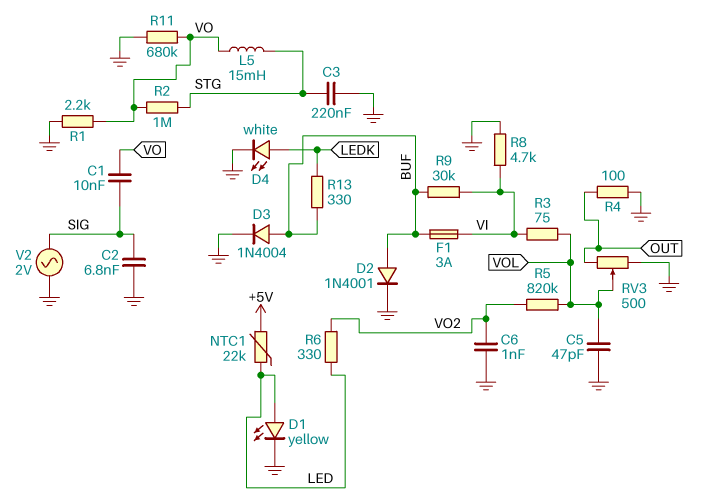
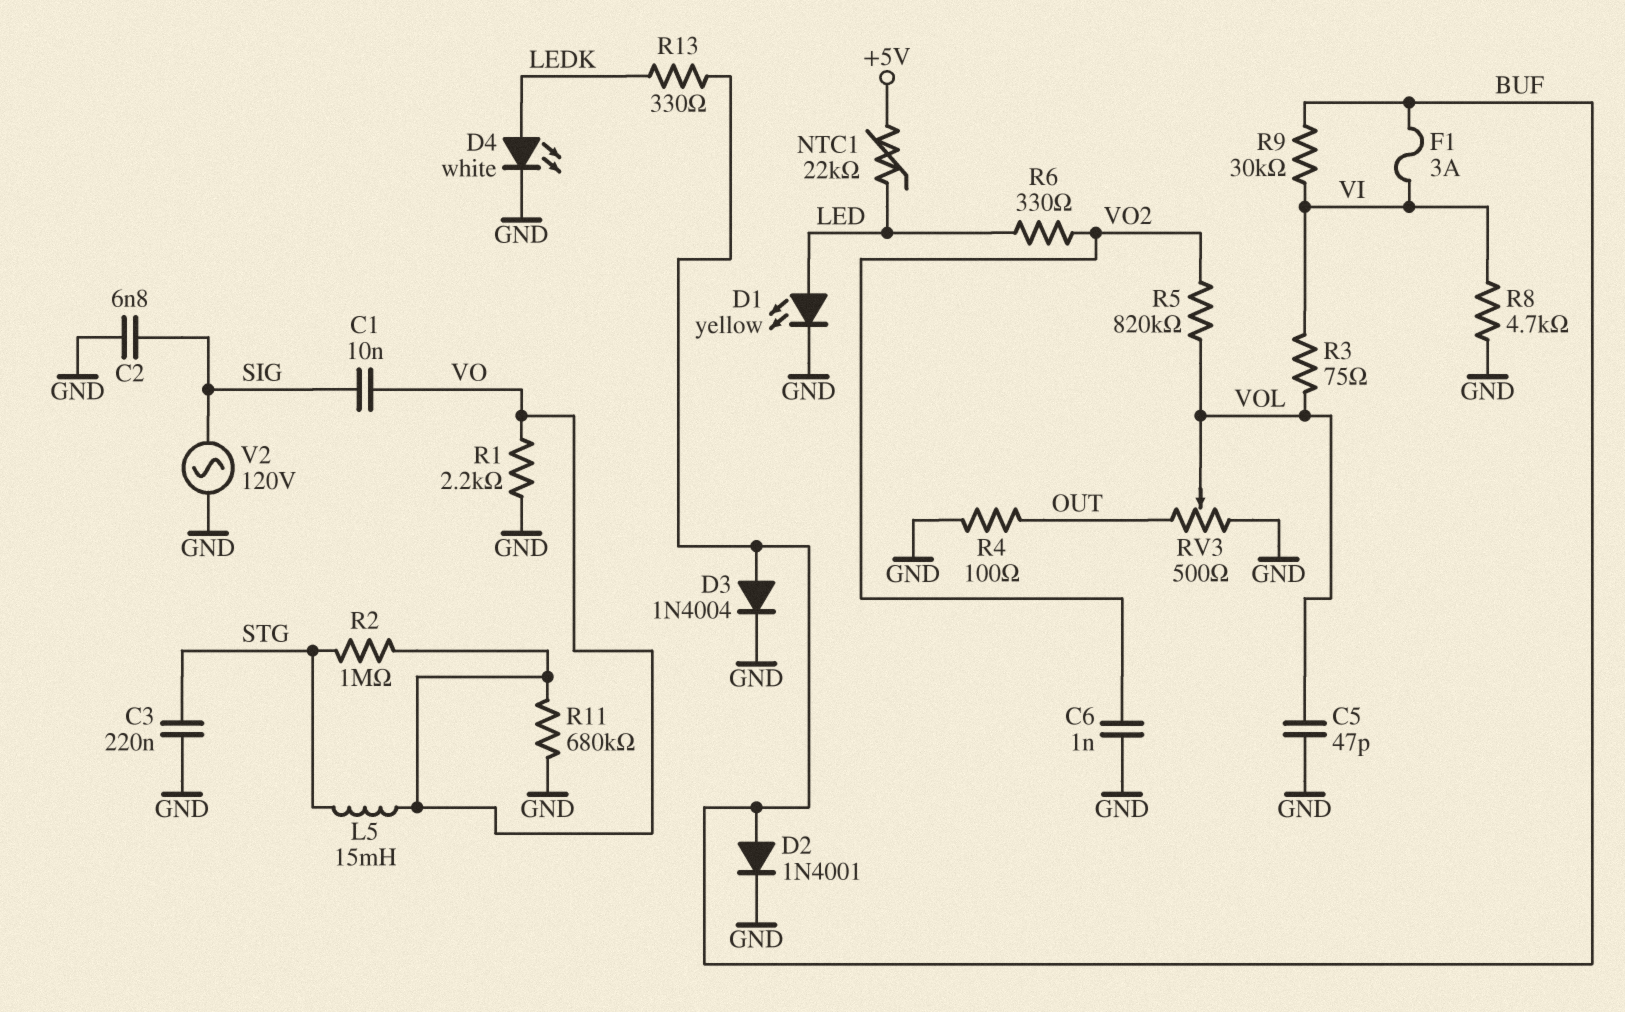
V2: AC 2V (GND, SIG) -> AC 120V (GND, SIG)

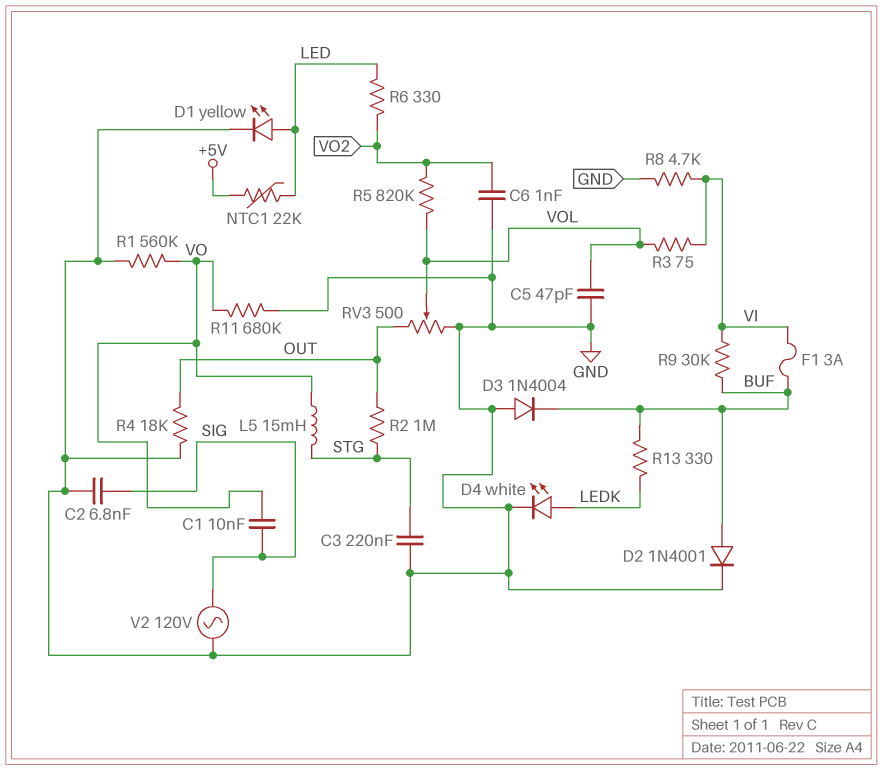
D3: diode 1N4004 (A BUF, K GND) -> diode 1N4004 (A GND, K BUF)
R1: 2.2k (GND, VO) -> 560k (GND, VO)
R2: 1M (STG, VO) -> 1M (OUT, STG)
R4: 100 (GND, OUT) -> 18k (GND, OUT)

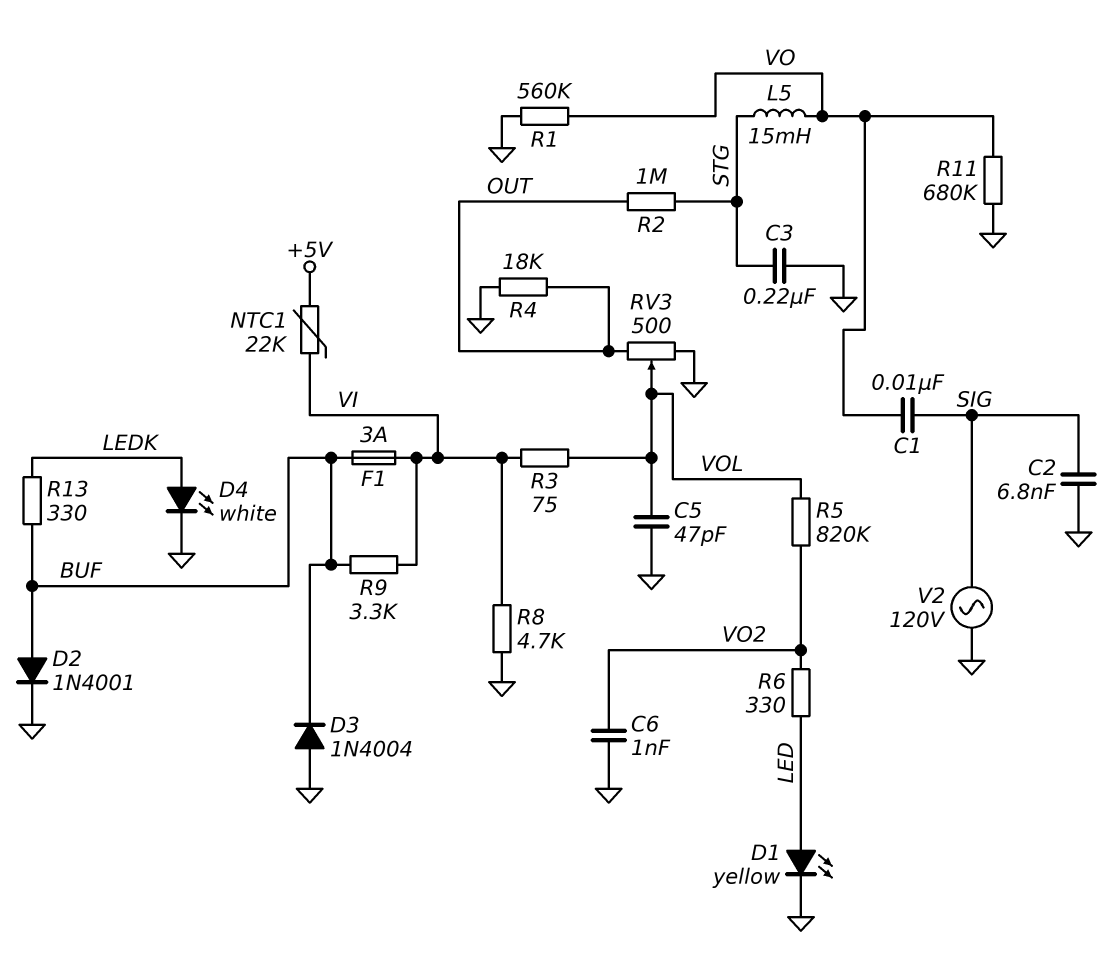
NTC1: 22k (+5V, LED) -> 22k (+5V, VI)
R9: 30k (BUF, VI) -> 3.3k (BUF, VI)

